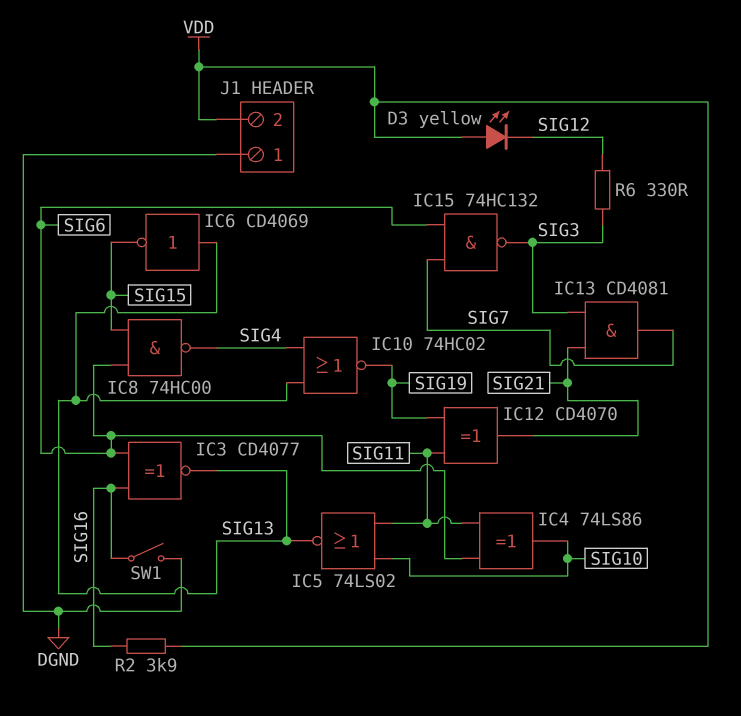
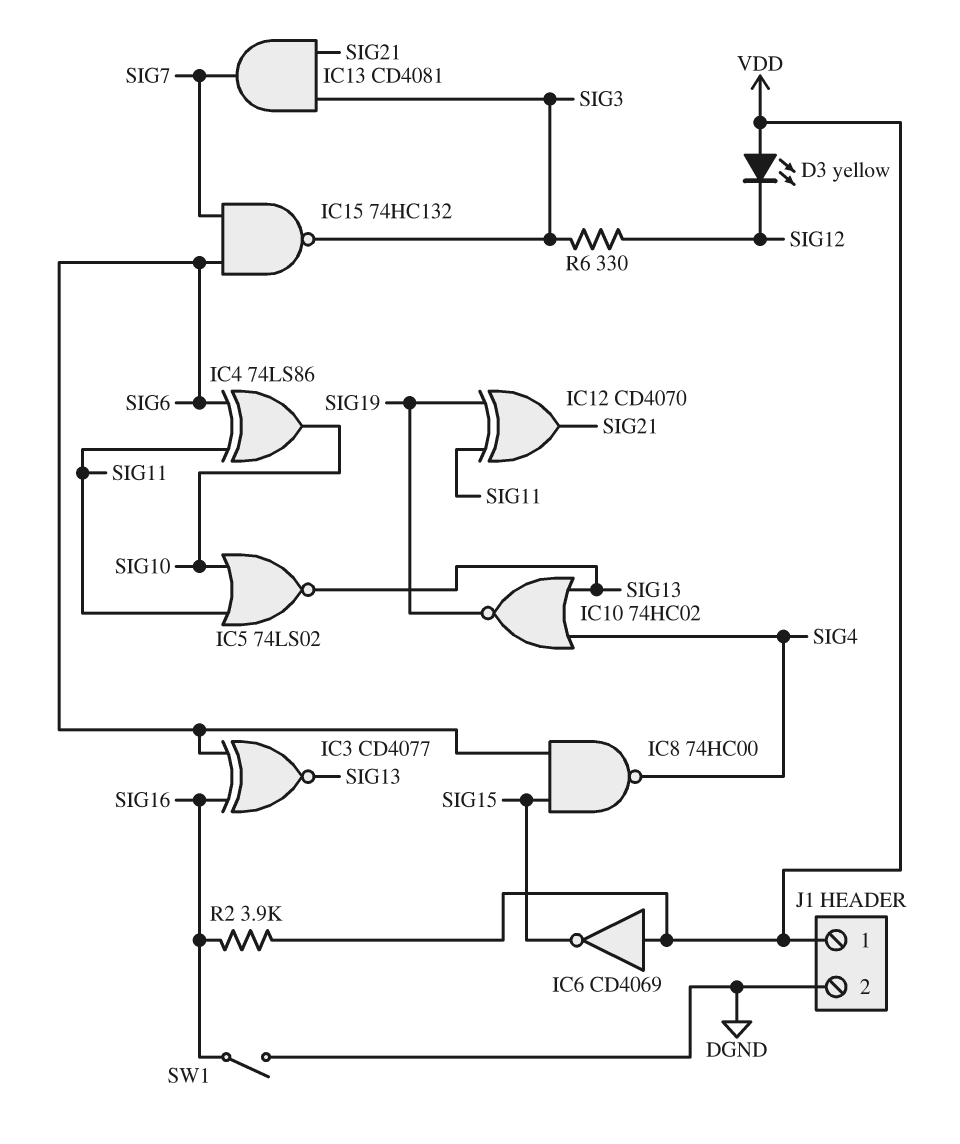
IC6: NOT CD4069 (in SIG13, out SIG15) -> NOT CD4069 (in VDD, out SIG15)
J1 pin 1: DGND -> VDD
J1 pin 2: VDD -> DGND

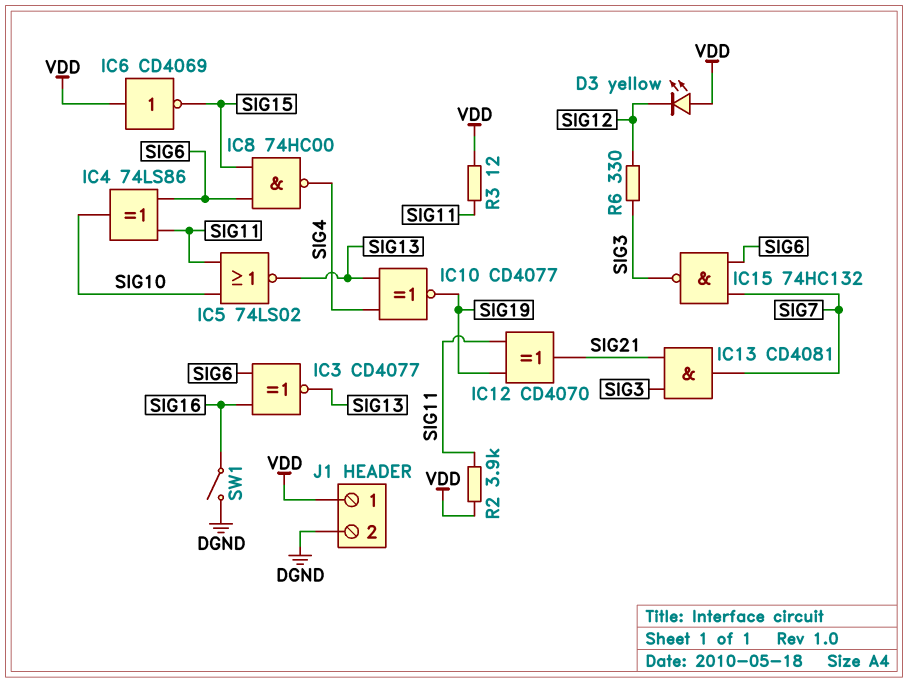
IC10: NOR 74HC02 (in SIG4, in SIG13, out SIG19) -> XNOR CD4077 (in SIG4, in SIG13, out SIG19)
R2: 3.9k (SIG16, VDD) -> 3.9k (SIG11, VDD)
R3: none -> 12 (SIG11, VDD)

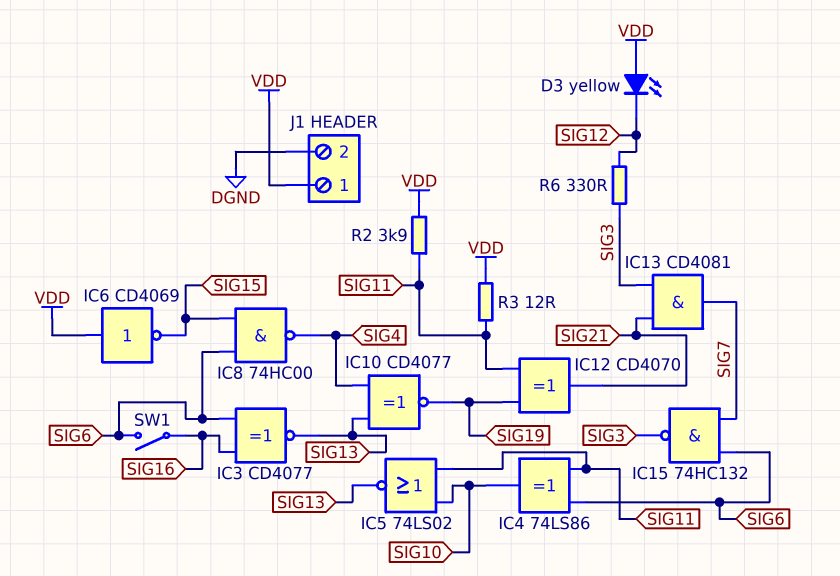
SW1: switch (DGND, SIG16) -> switch (SIG6, SIG16)

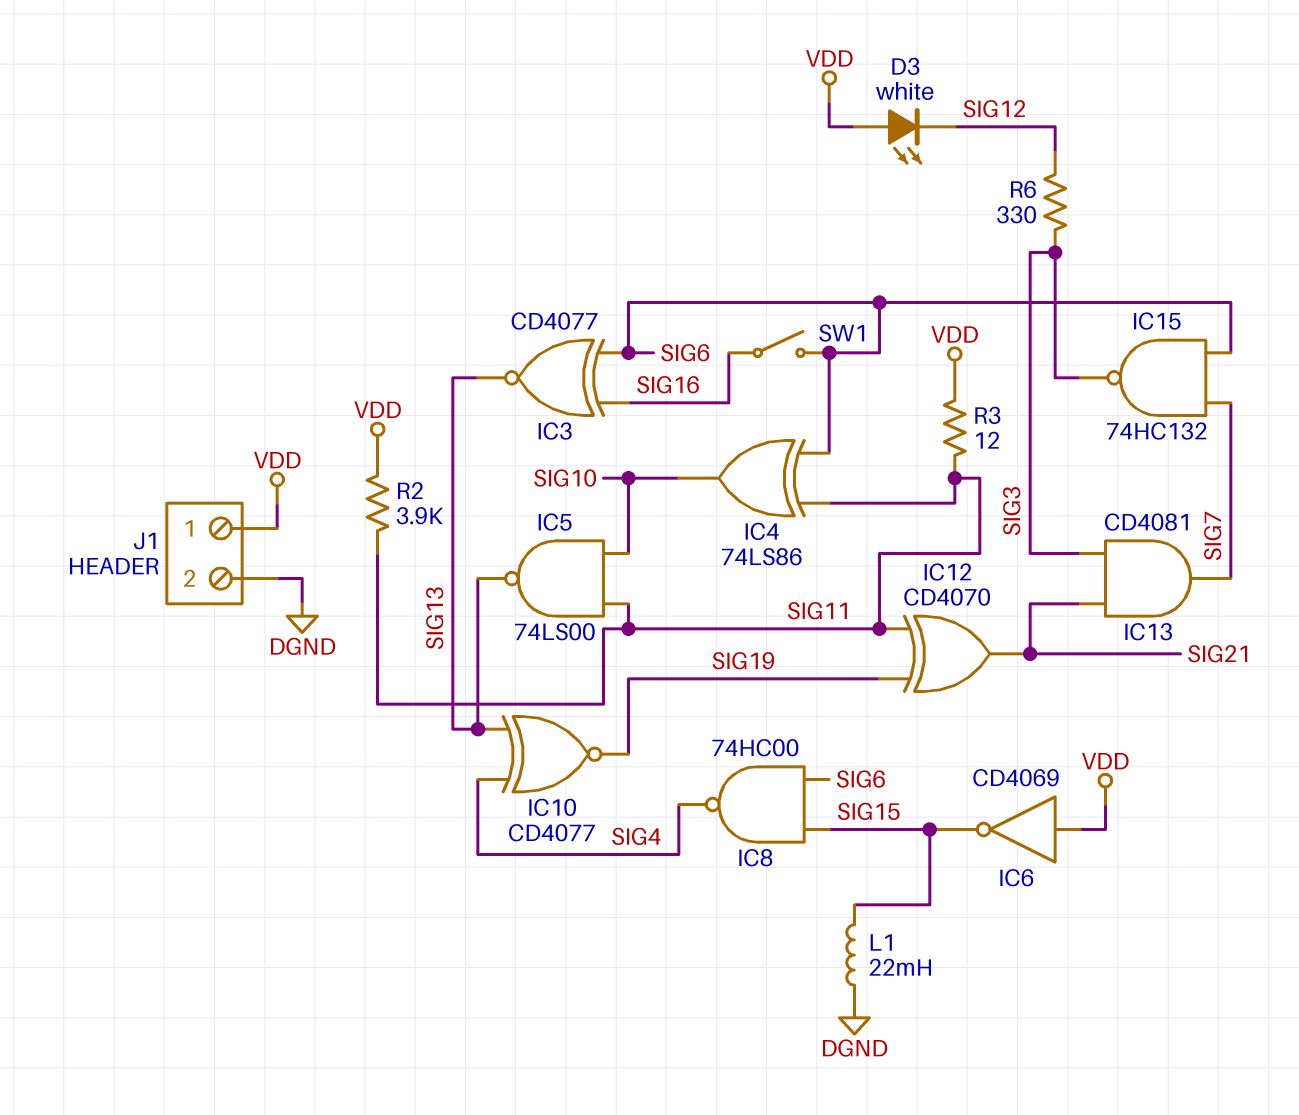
D3: LED yellow (A VDD, K SIG12) -> LED white (A VDD, K SIG12)
IC5: NOR 74LS02 (in SIG10, in SIG11, out SIG13) -> NAND 74LS00 (in SIG10, in SIG11, out SIG13)
L1: none -> 22mH (DGND, SIG15)

